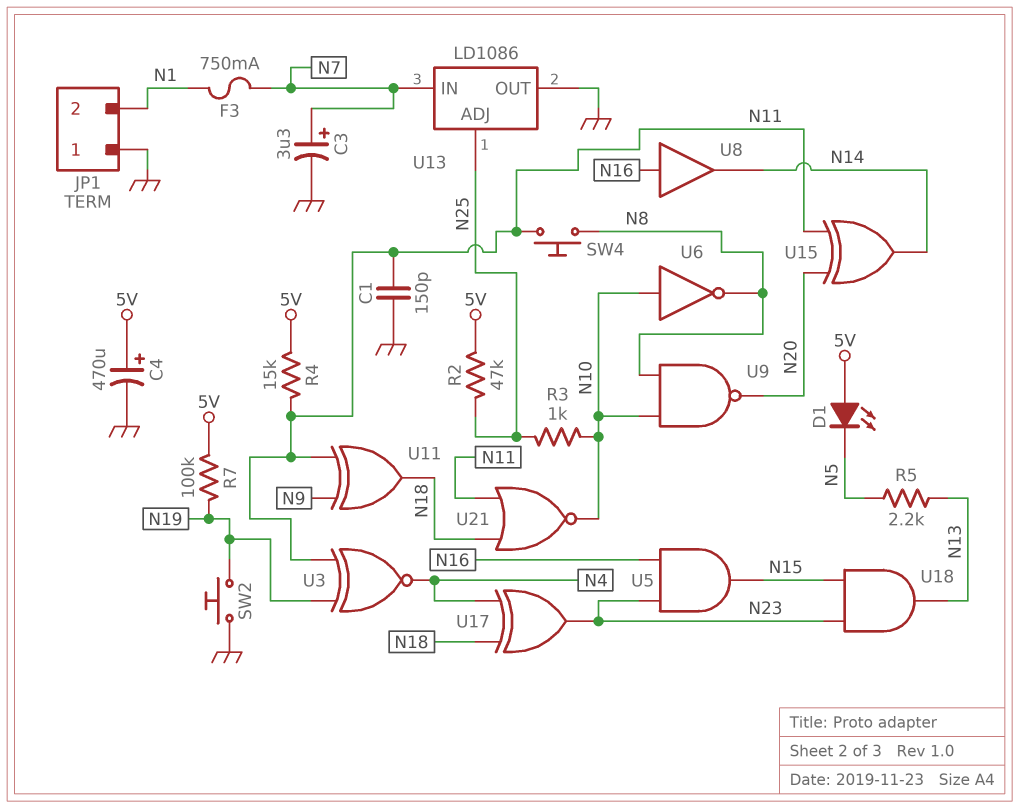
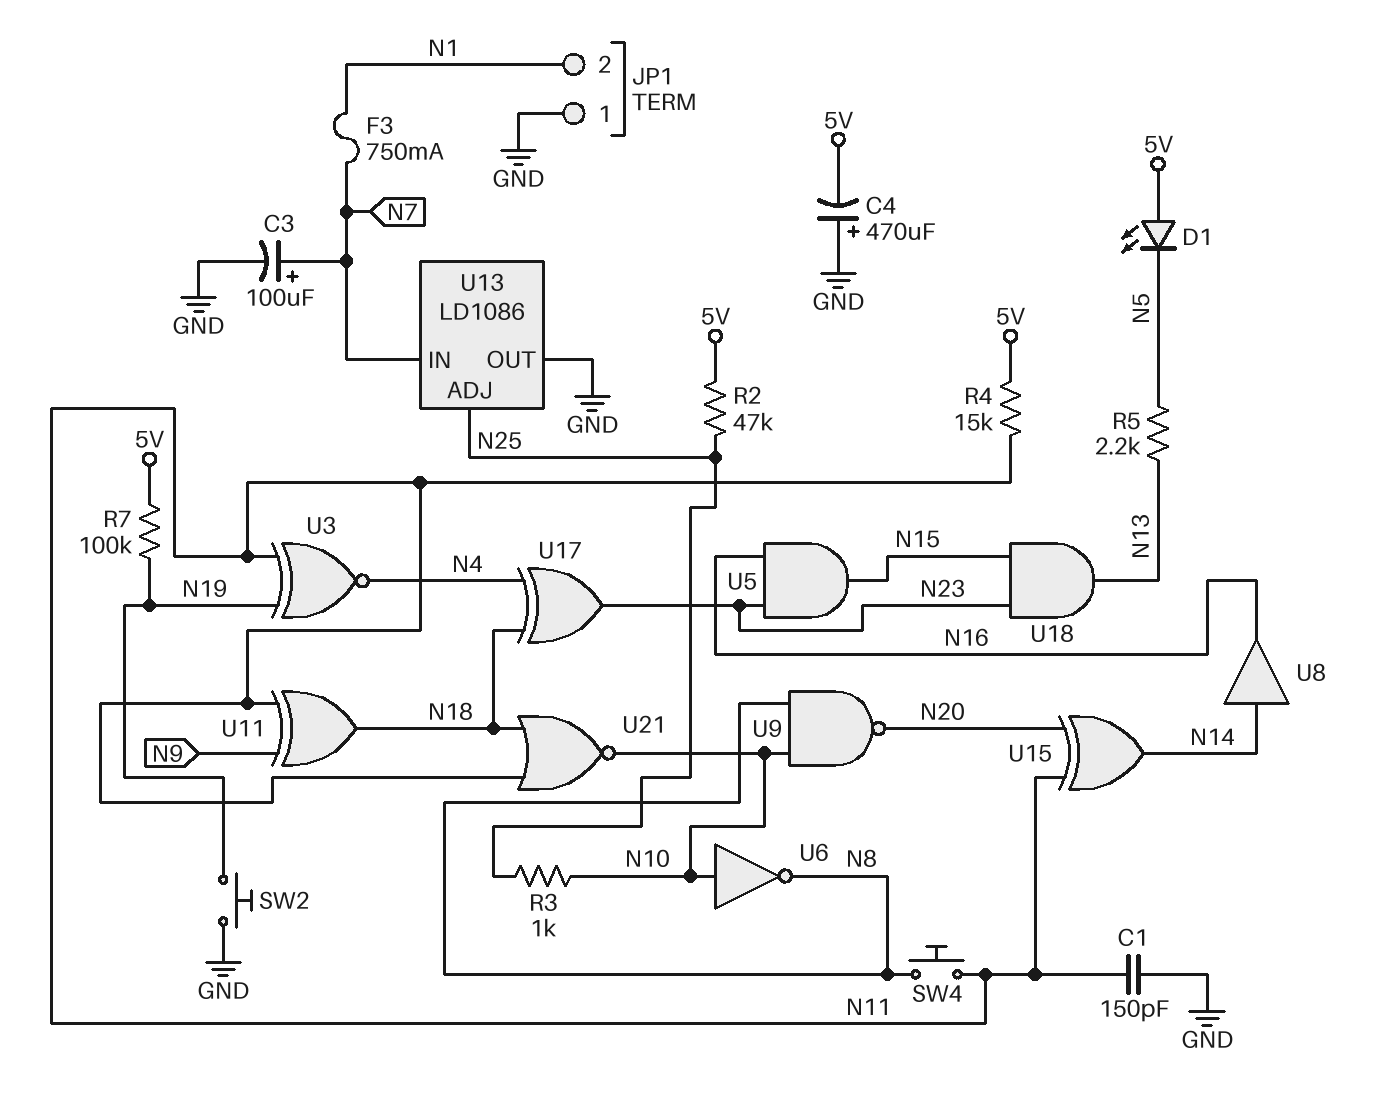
C3: 3.3uF (plus N7, minus GND) -> 100uF (plus N7, minus GND)
C4: 470uF (plus 5V, minus GND) -> 470uF (plus GND, minus 5V)
U8: buffer (in N16, out N14) -> buffer (in N14, out N16)

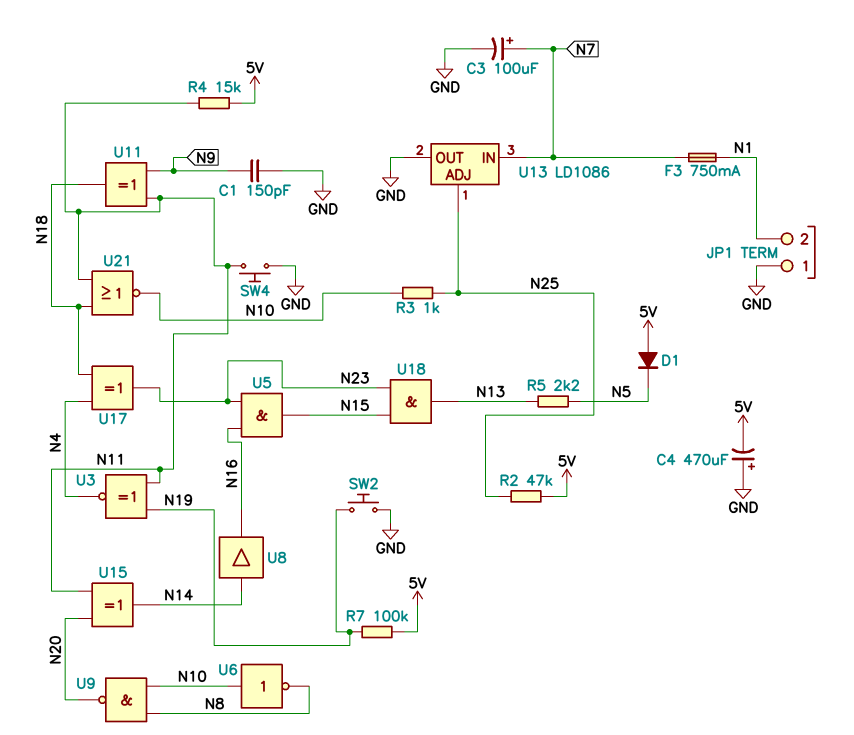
C1: 150pF (GND, N11) -> 150pF (GND, N9)
D1: LED (A 5V, K N5) -> diode (A 5V, K N5)
SW4: button (N8, N11) -> button (GND, N11)

